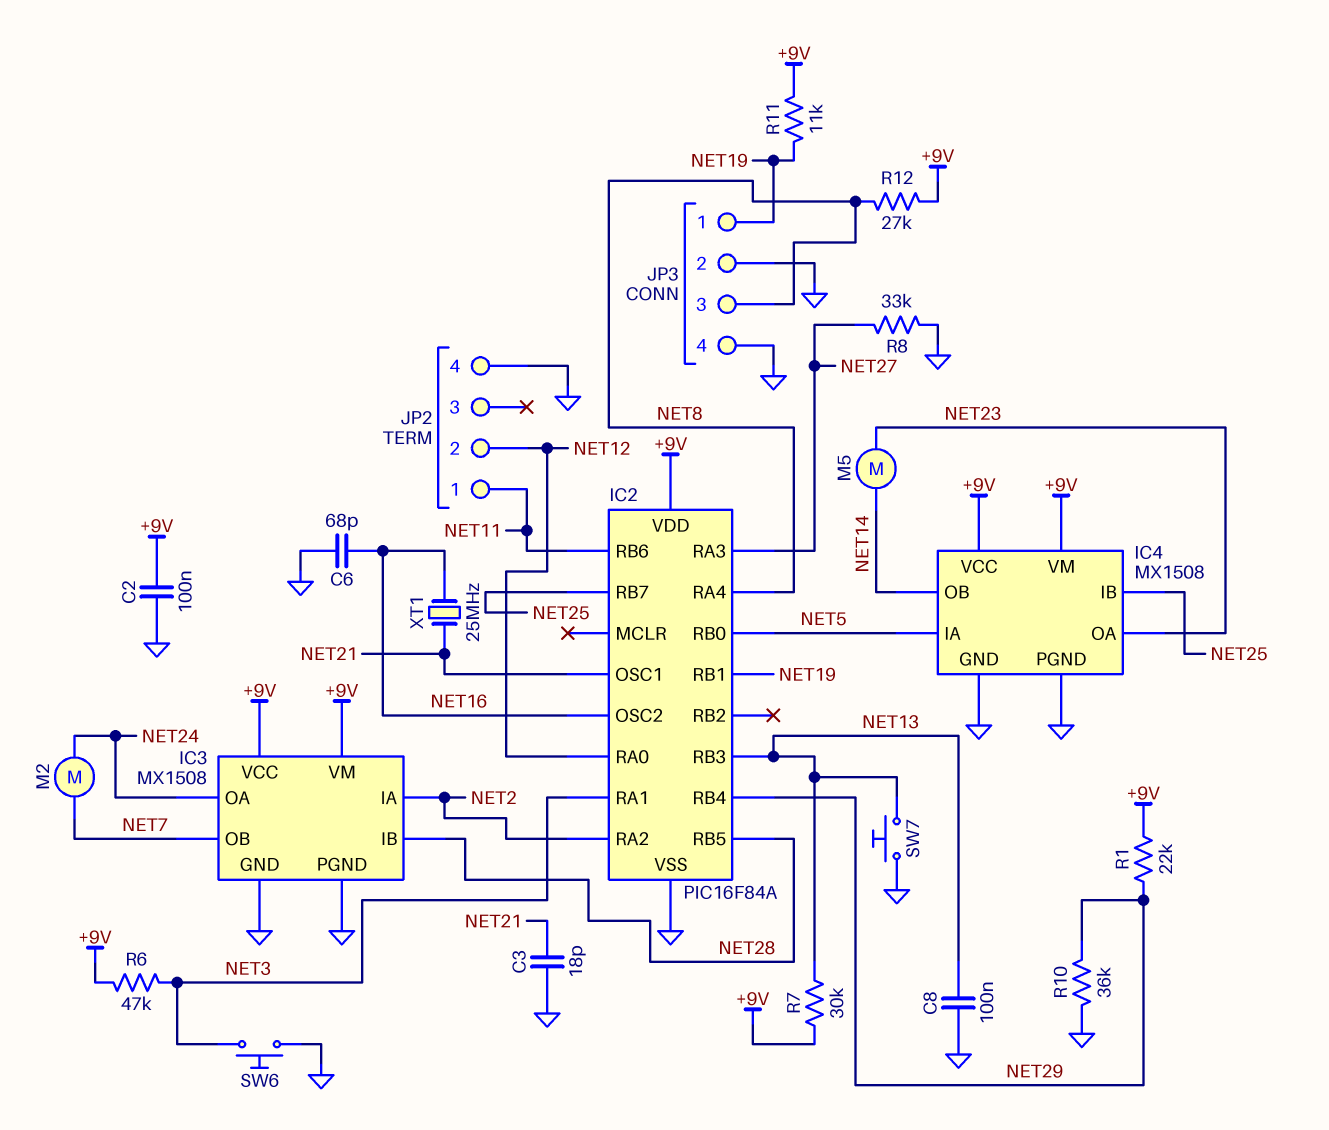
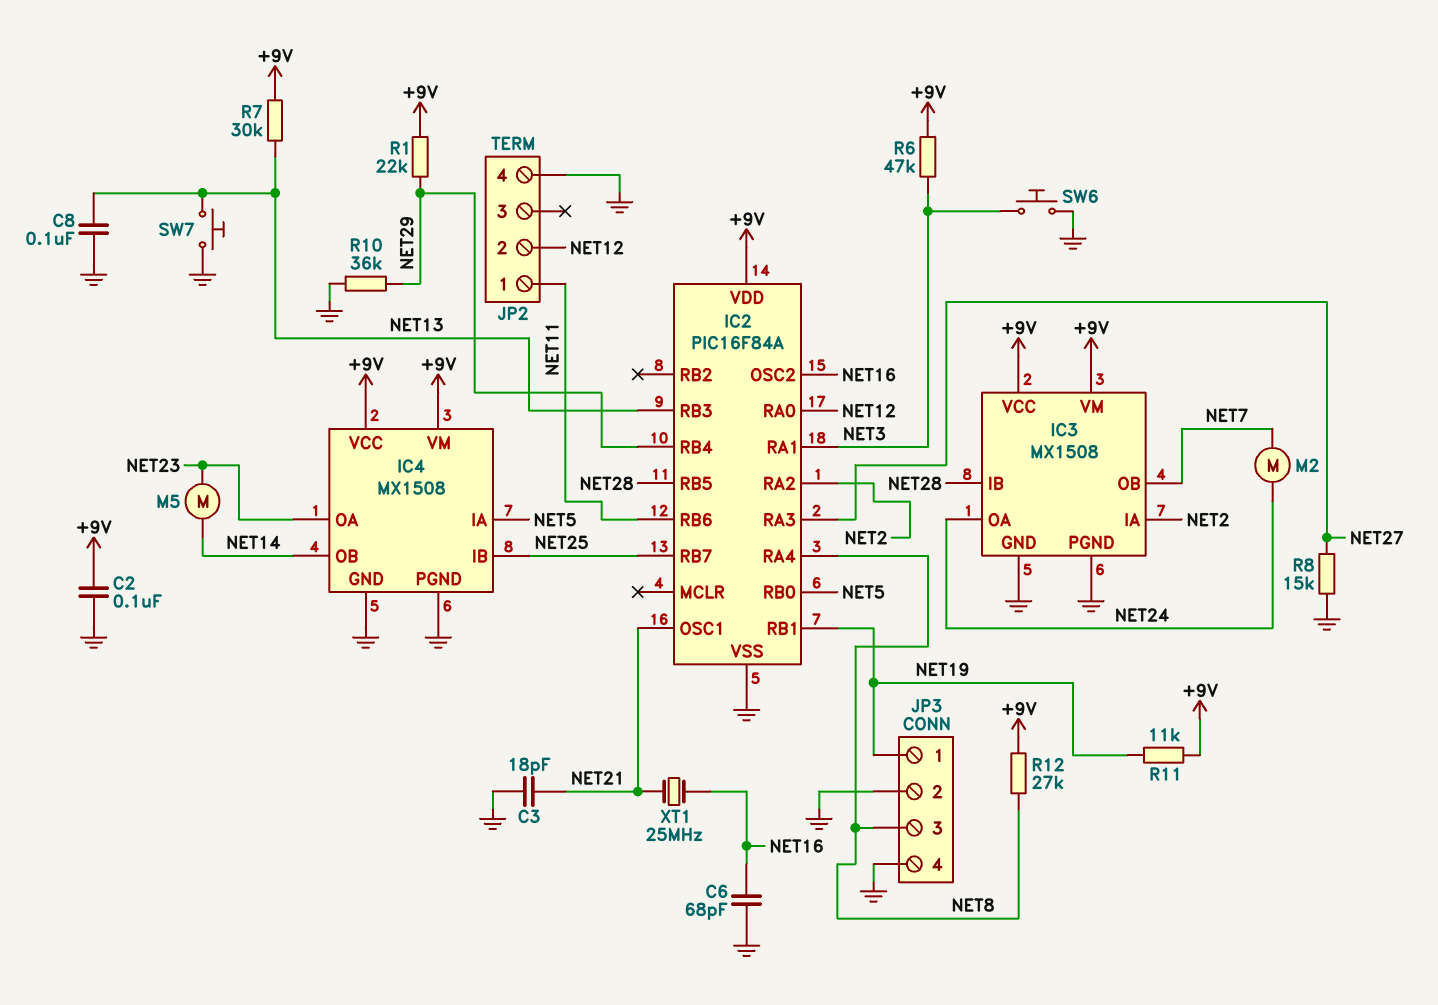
R8: 33k (GND, NET27) -> 15k (GND, NET27)

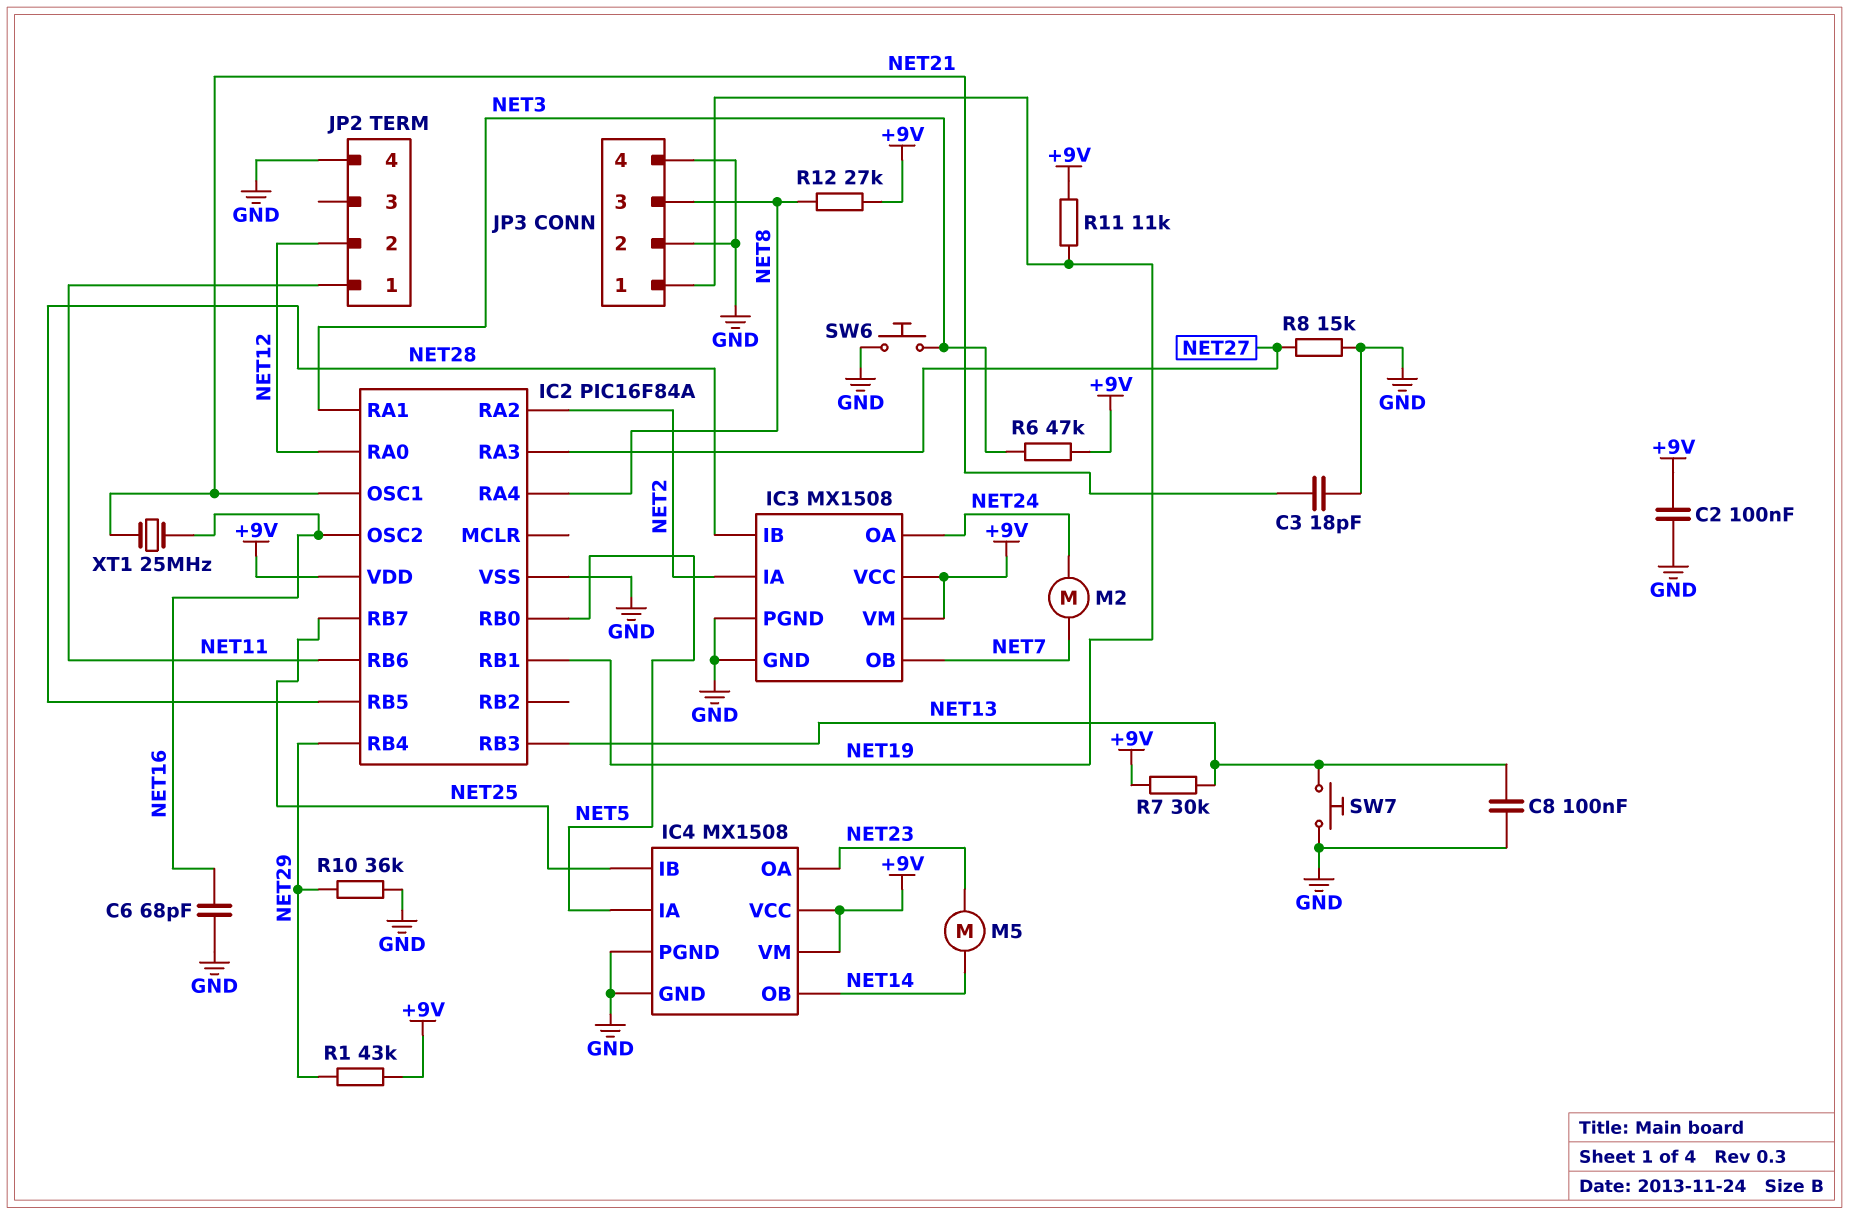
R1: 22k (+9V, NET29) -> 43k (+9V, NET29)

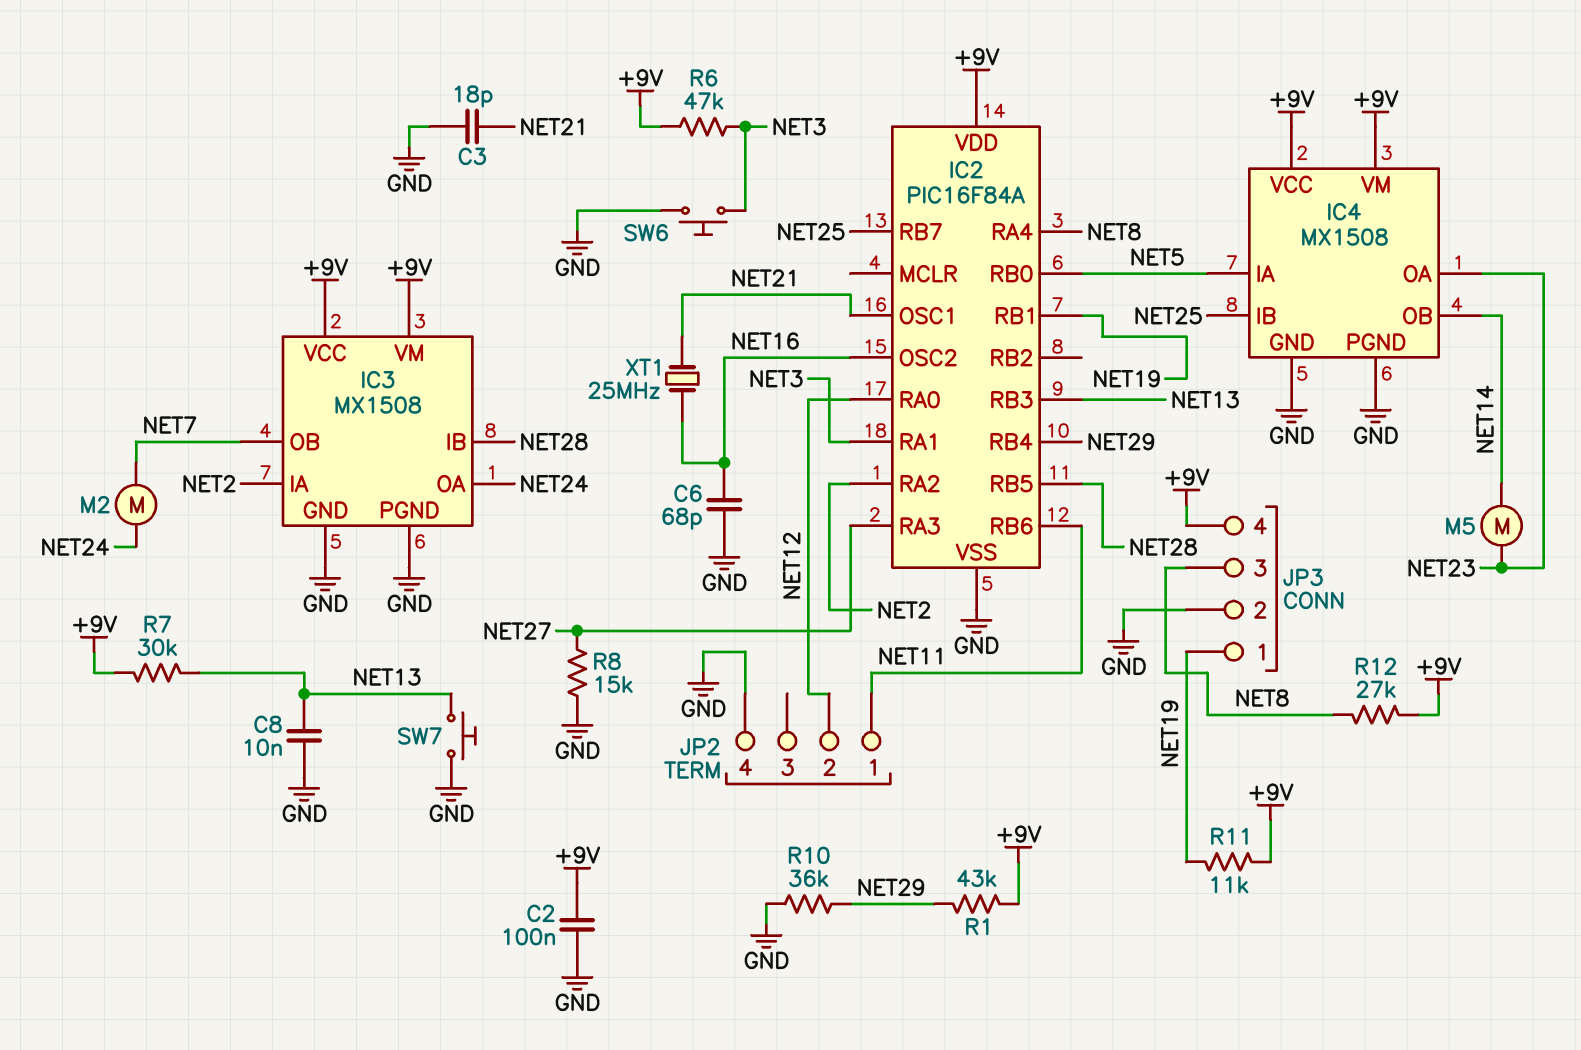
C8: 100nF (GND, NET13) -> 10nF (GND, NET13)
JP3 pin 4: GND -> +9V

